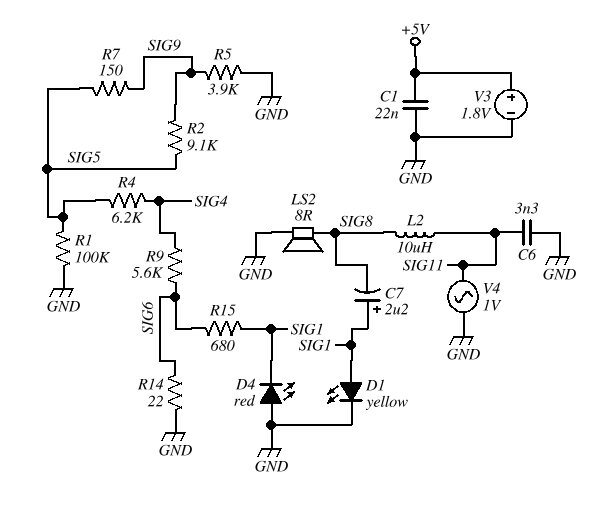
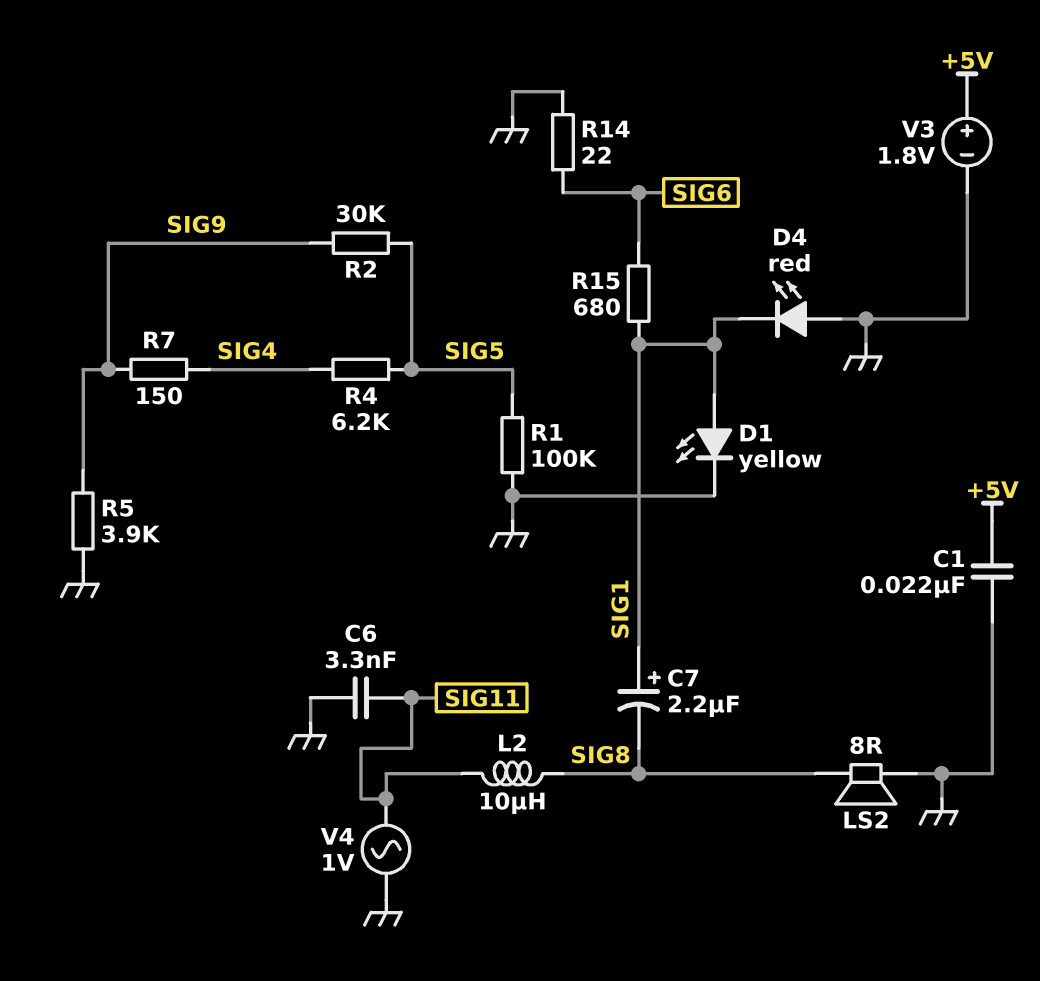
R2: 9.1k (SIG5, SIG9) -> 30k (SIG5, SIG9)
R7: 150 (SIG5, SIG9) -> 150 (SIG4, SIG9)
R9: 5.6k (SIG4, SIG6) -> none

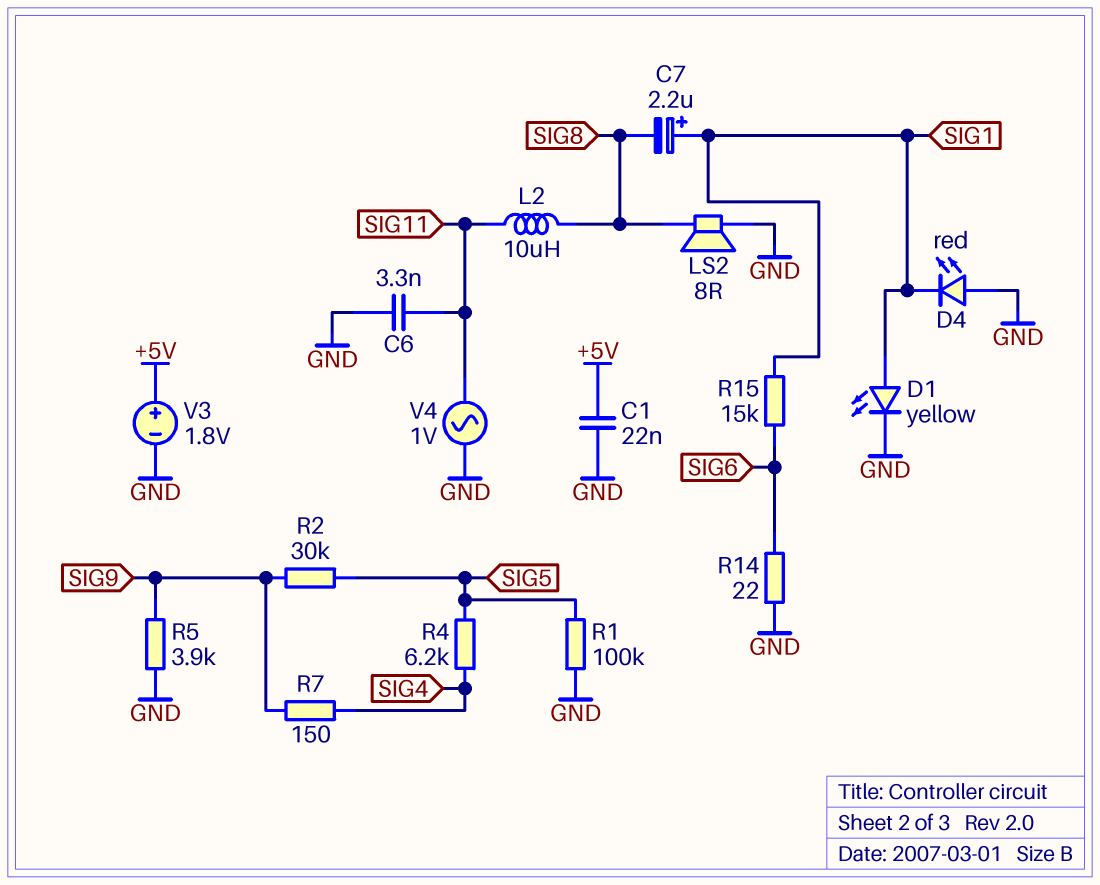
R15: 680 (SIG1, SIG6) -> 15k (SIG1, SIG6)

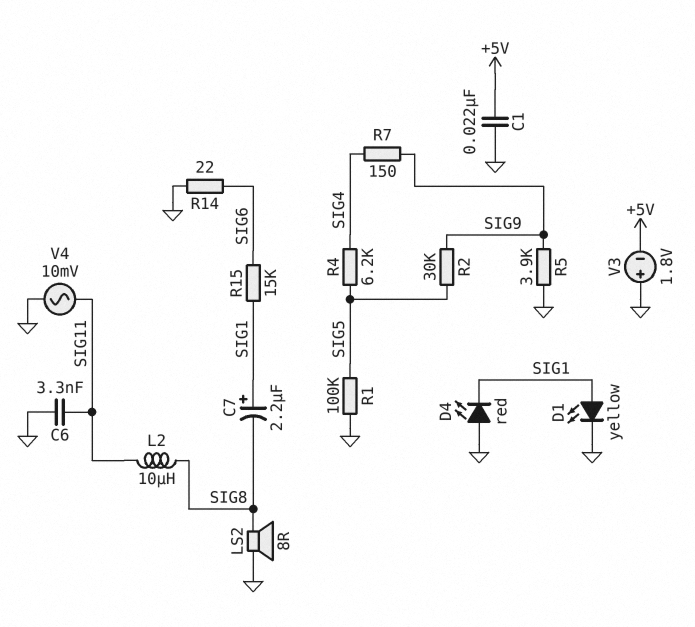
V3: 1.8V (plus +5V, minus GND) -> 1.8V (plus GND, minus +5V)
V4: AC 1V (GND, SIG11) -> AC 10mV (GND, SIG11)

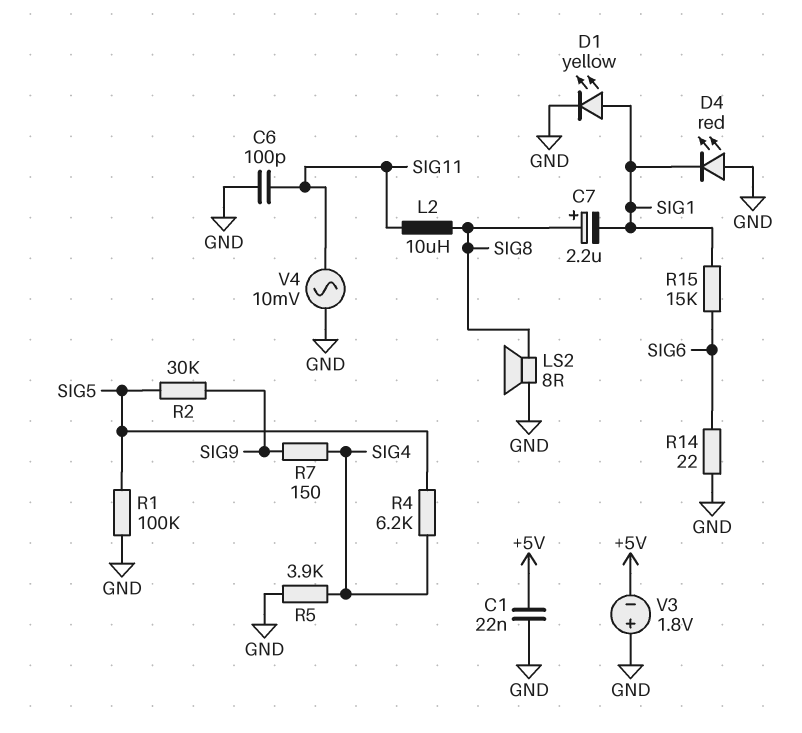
C6: 3.3nF (GND, SIG11) -> 100pF (GND, SIG11)
C7: 2.2uF (plus SIG1, minus SIG8) -> 2.2uF (plus SIG8, minus SIG1)
R5: 3.9k (GND, SIG9) -> 3.9k (GND, SIG4)

